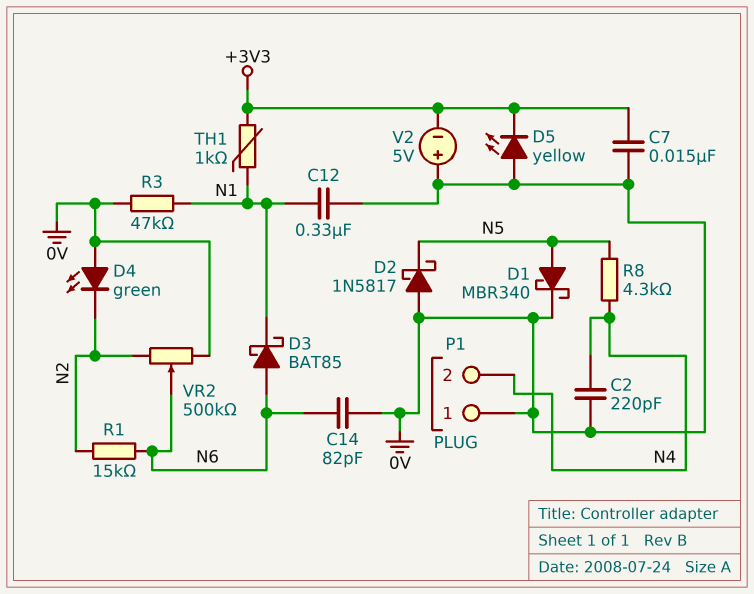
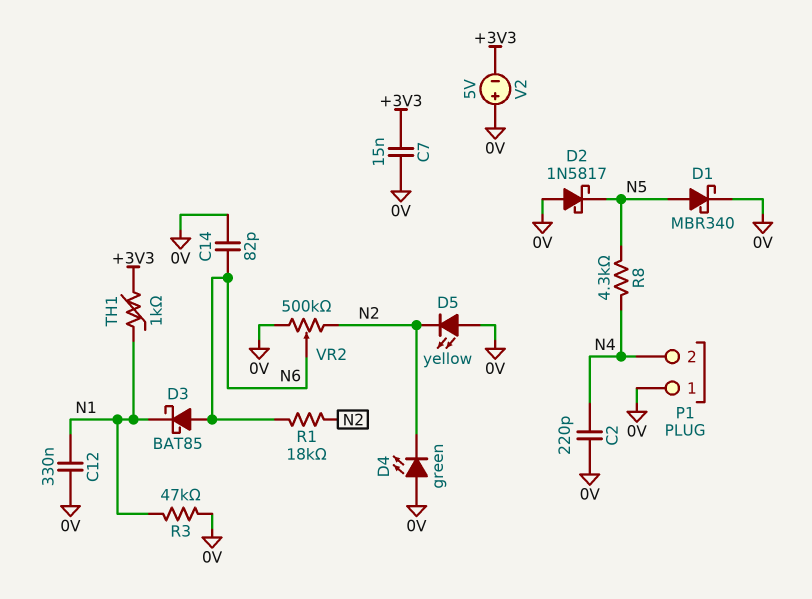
D5: LED yellow (A 0V, K +3V3) -> LED yellow (A 0V, K N2)
R1: 15k (N2, N6) -> 18k (N2, N6)

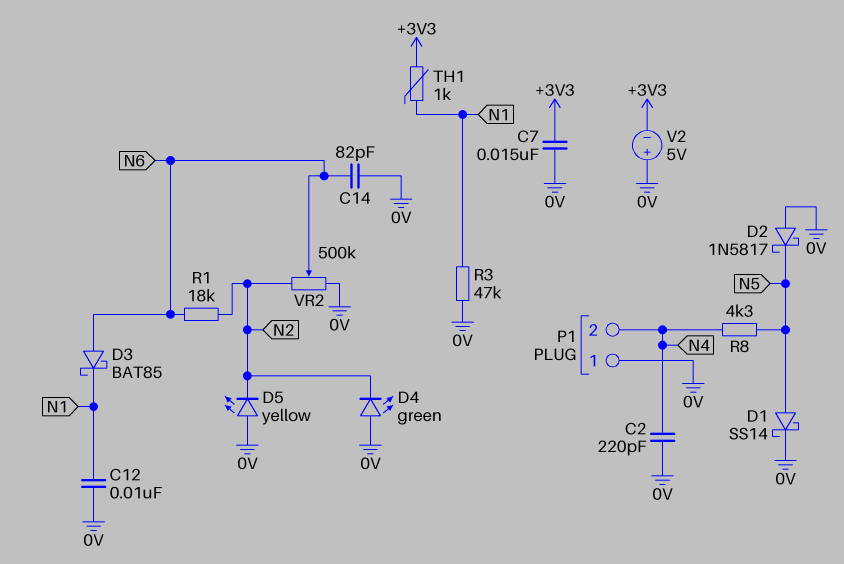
C12: 330nF (0V, N1) -> 10nF (0V, N1)
D1: schottky MBR340 (A N5, K 0V) -> schottky SS14 (A N5, K 0V)

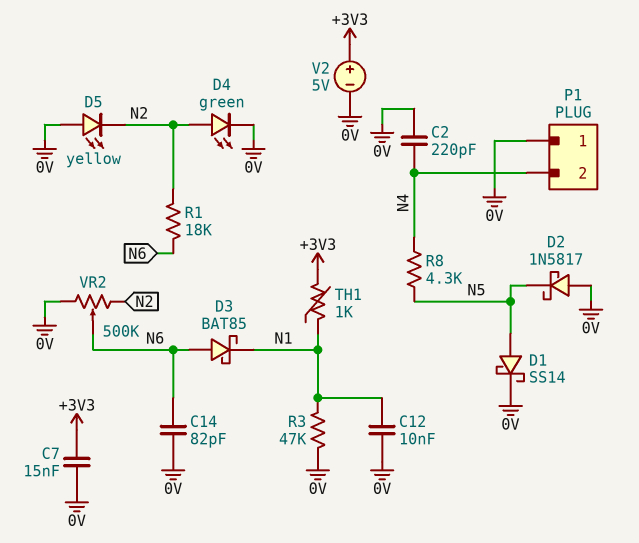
D4: LED green (A 0V, K N2) -> LED green (A N2, K 0V)
V2: 5V (plus 0V, minus +3V3) -> 5V (plus +3V3, minus 0V)

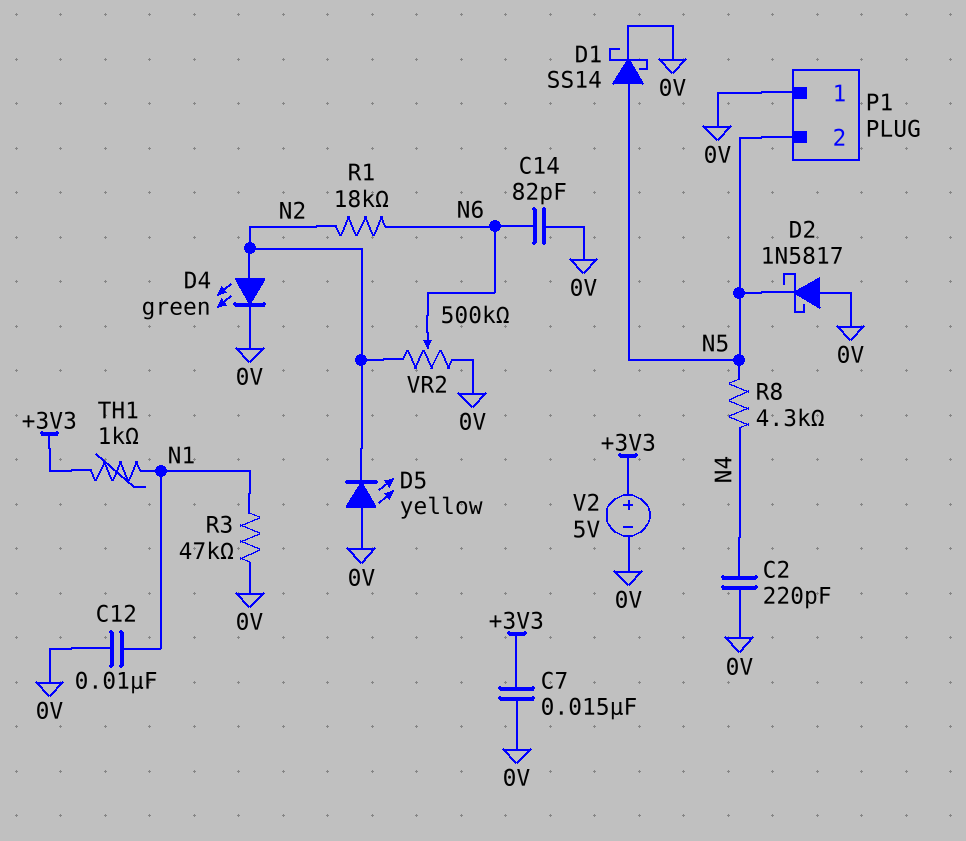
D3: schottky BAT85 (A N6, K N1) -> none
P1 pin 2: N4 -> N5

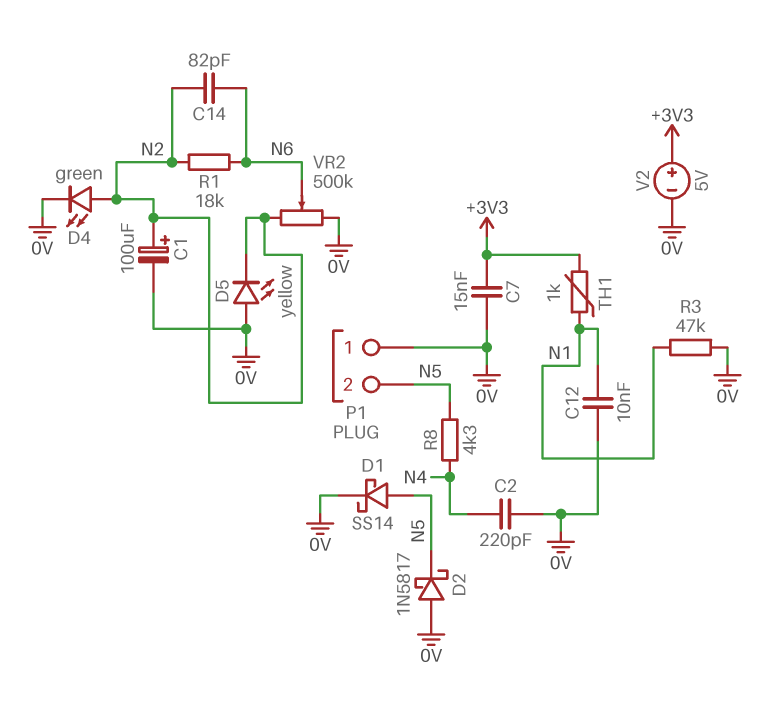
C1: none -> 100uF (plus N2, minus 0V)
C14: 82pF (0V, N6) -> 82pF (N2, N6)

